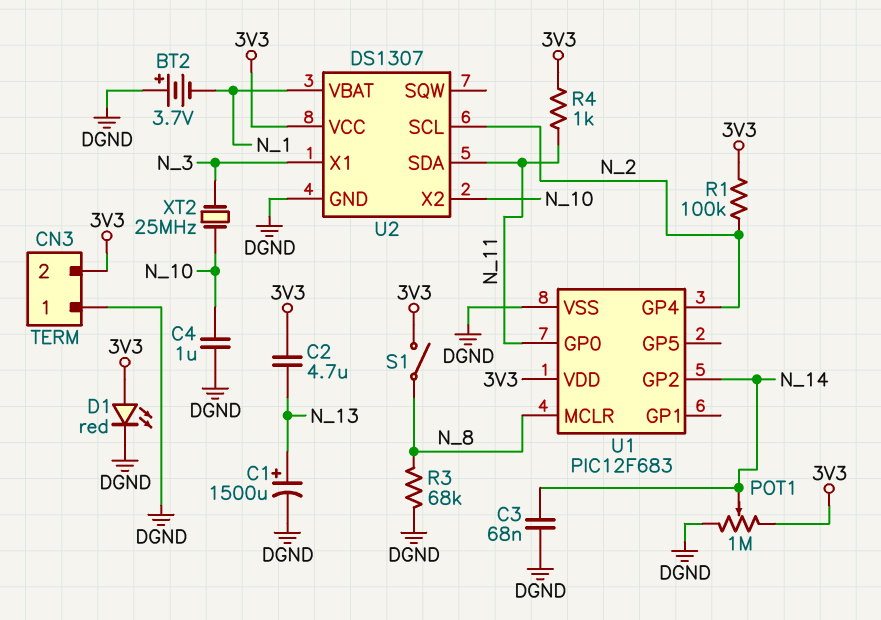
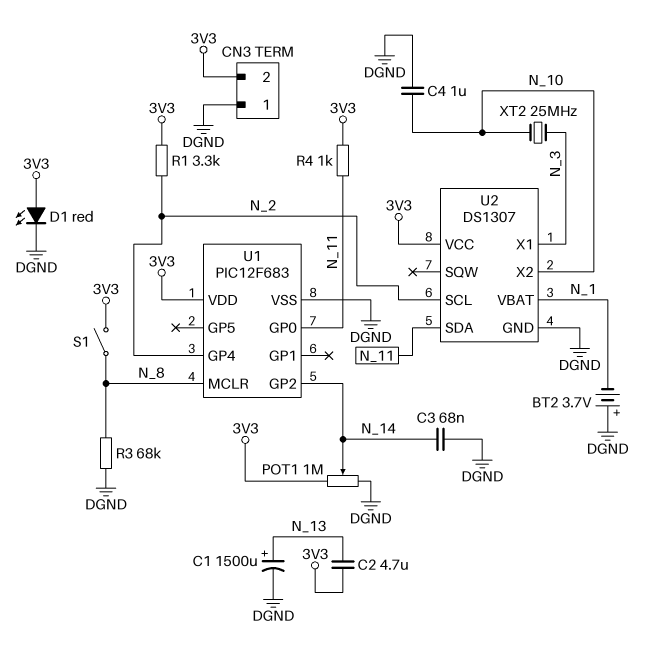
R1: 100k (3V3, N_2) -> 3.3k (3V3, N_2)

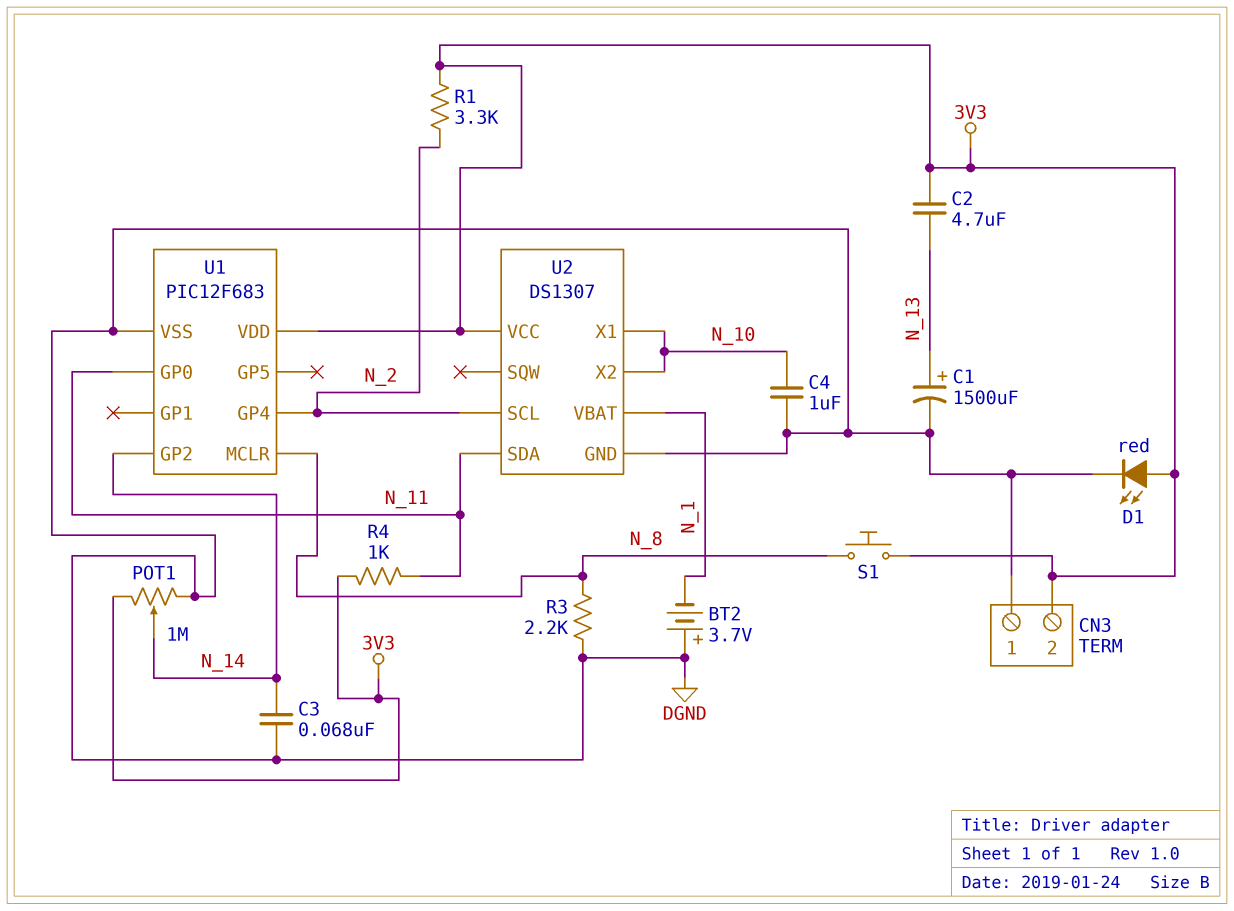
R3: 68k (DGND, N_8) -> 2.2k (DGND, N_8)
S1: switch (3V3, N_8) -> button (3V3, N_8)
U2 pin X1: N_3 -> N_10
XT2: 25MHz (N_3, N_10) -> none

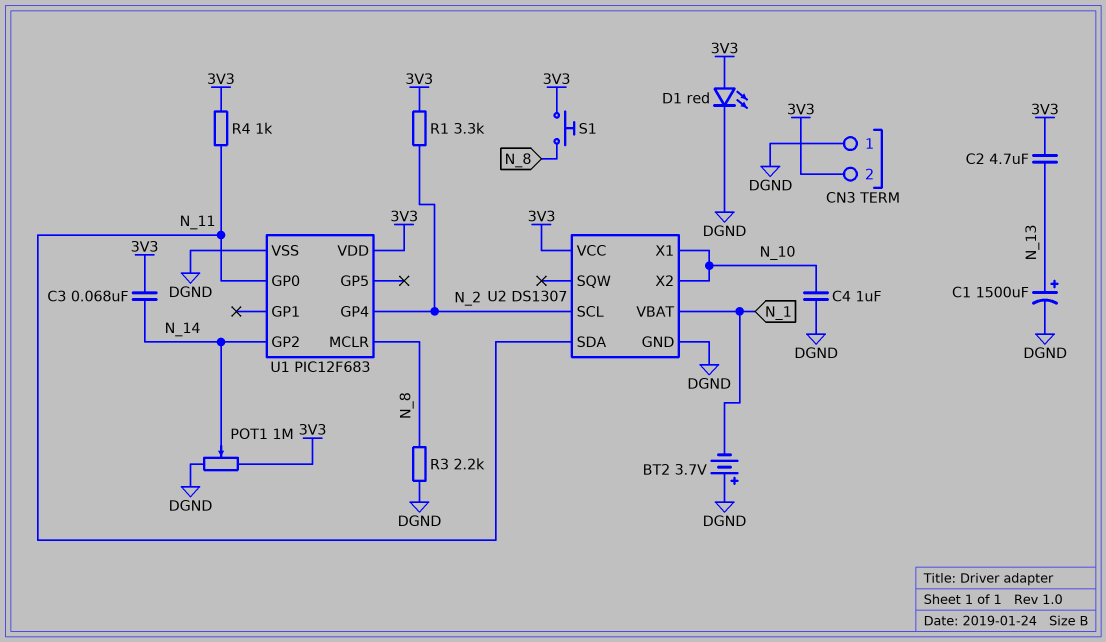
C3: 68nF (DGND, N_14) -> 68nF (3V3, N_14)

